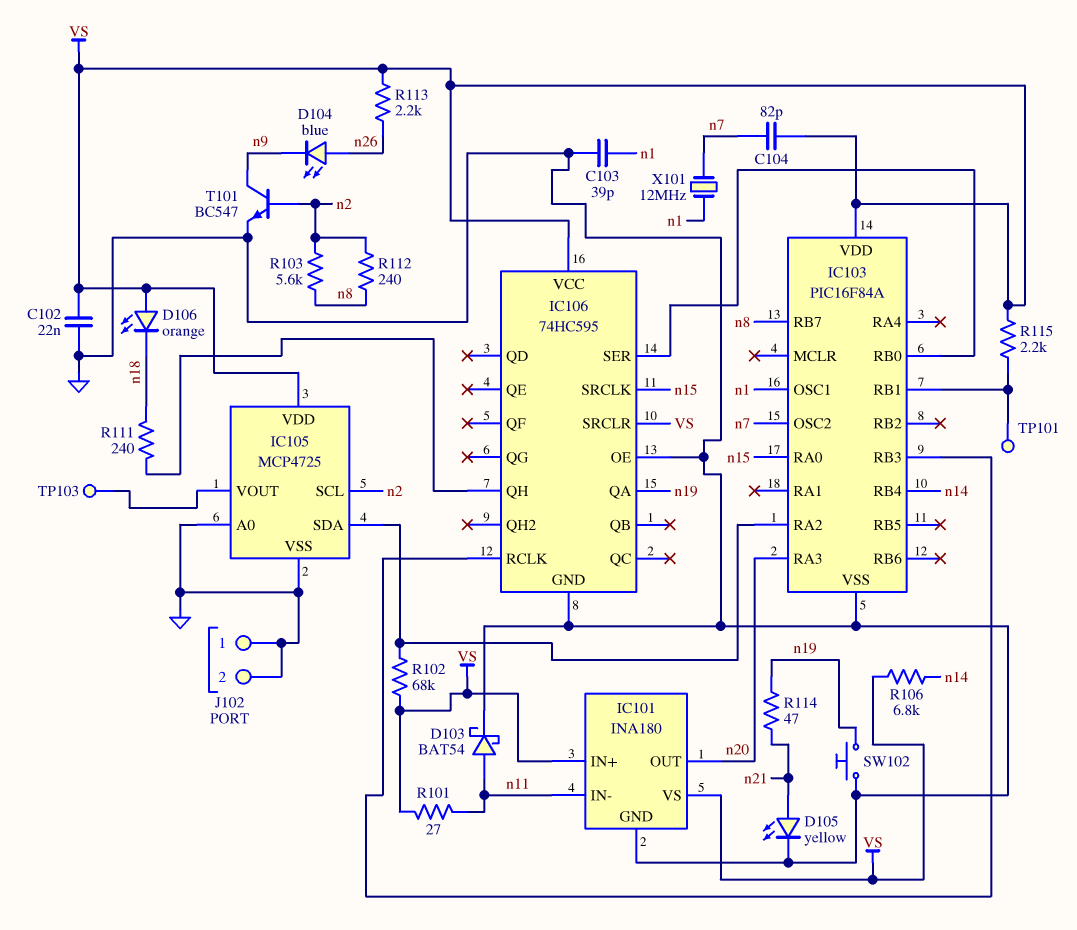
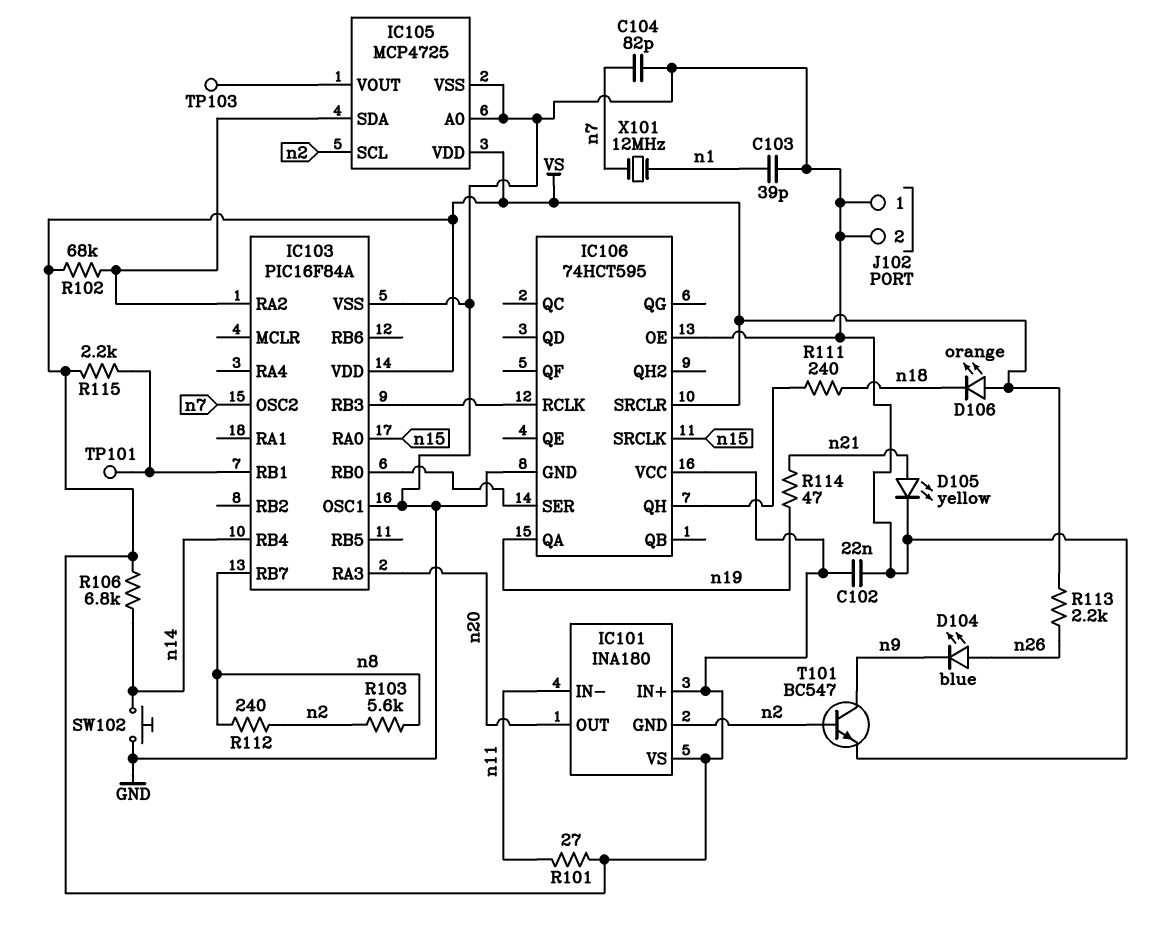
C104: 82pF (VS, n7) -> 82pF (GND, n7)
D103: schottky BAT54 (A n11, K GND) -> none
IC101 pin GND: GND -> n2
IC103 pin OSC1: n1 -> GND
IC106: 74HC595 -> 74HCT595
SW102: button (GND, n19) -> button (GND, n14)

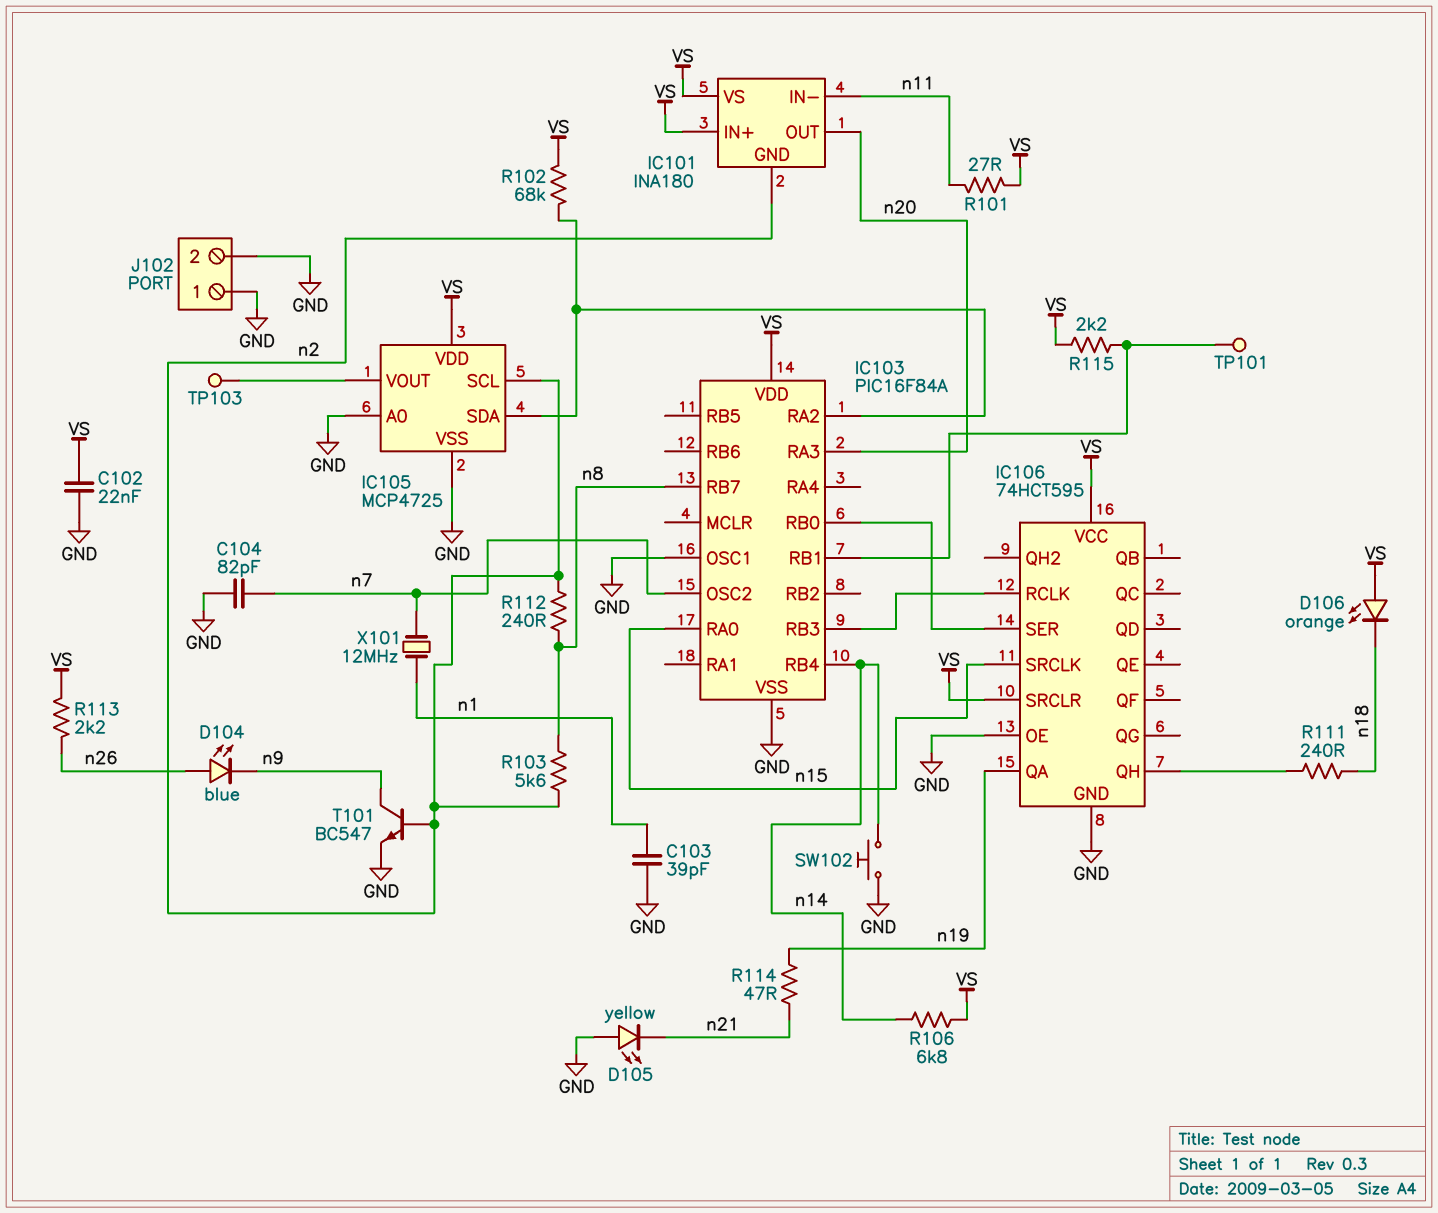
D105: LED yellow (A n21, K GND) -> LED yellow (A GND, K n21)

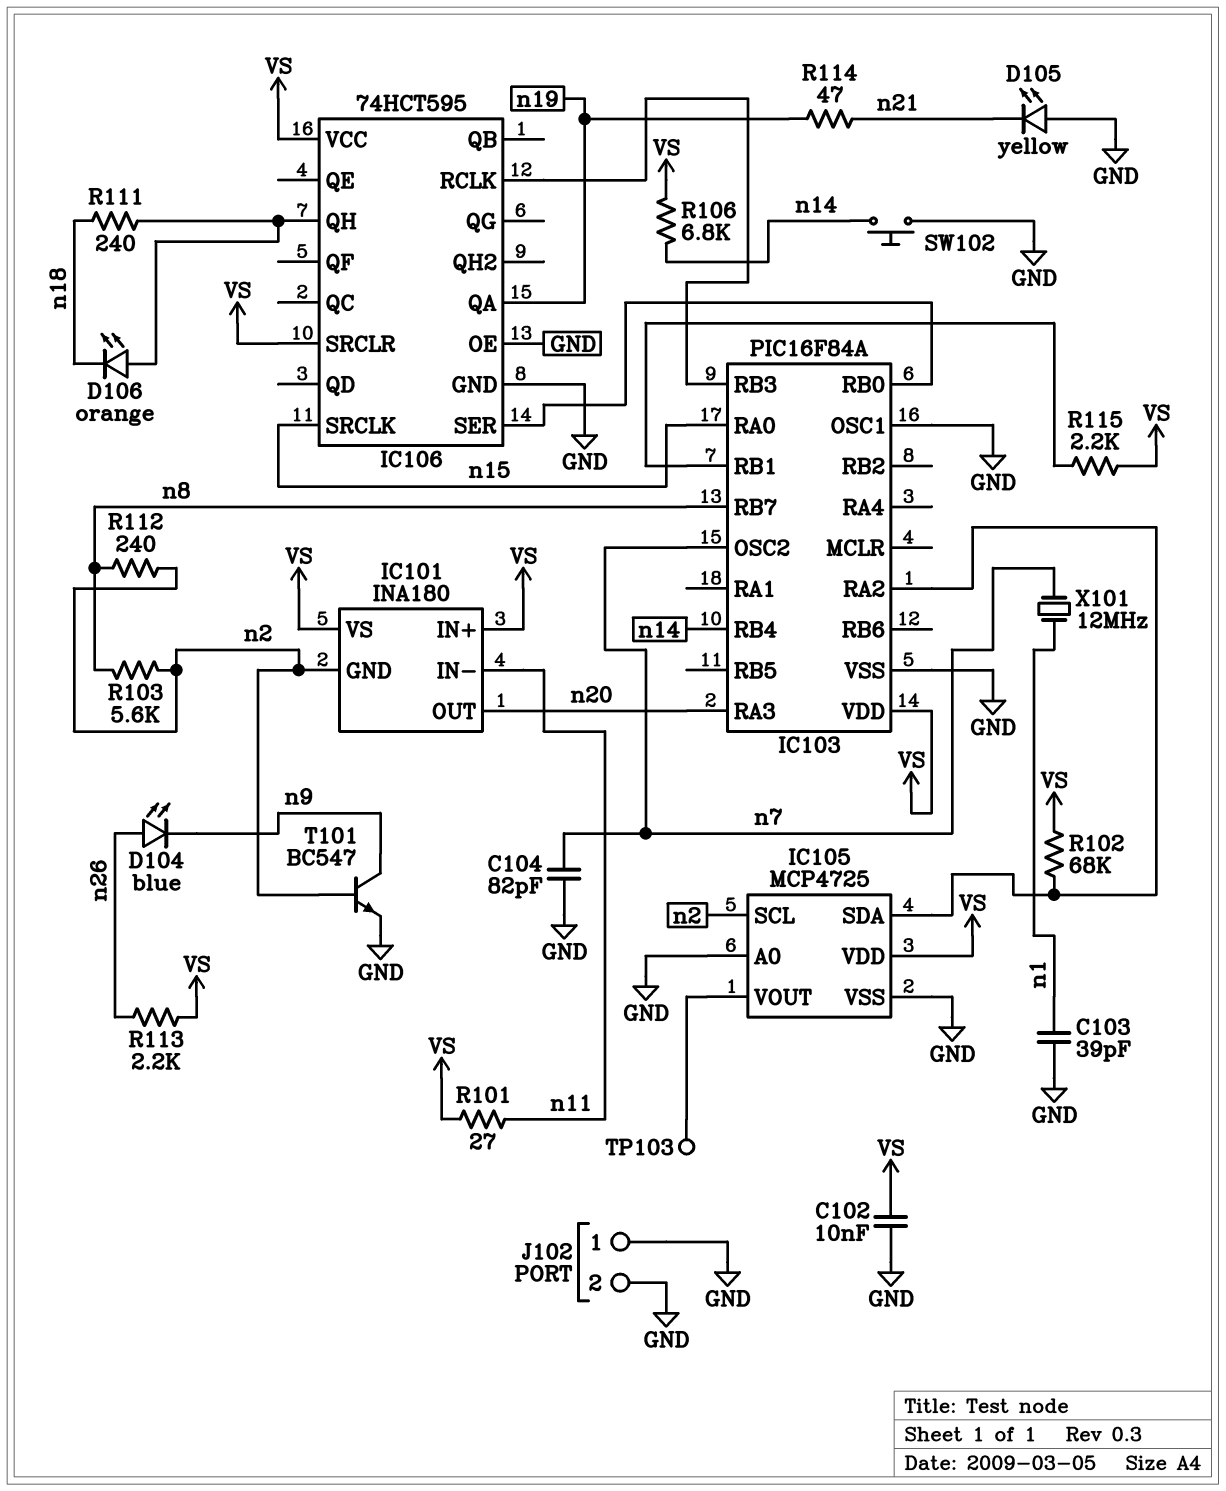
C102: 22nF (GND, VS) -> 10nF (GND, VS)
D106: LED orange (A VS, K n18) -> LED orange (A IC106/QH, K n18)
TP101: test point (IC103/RB1) -> none

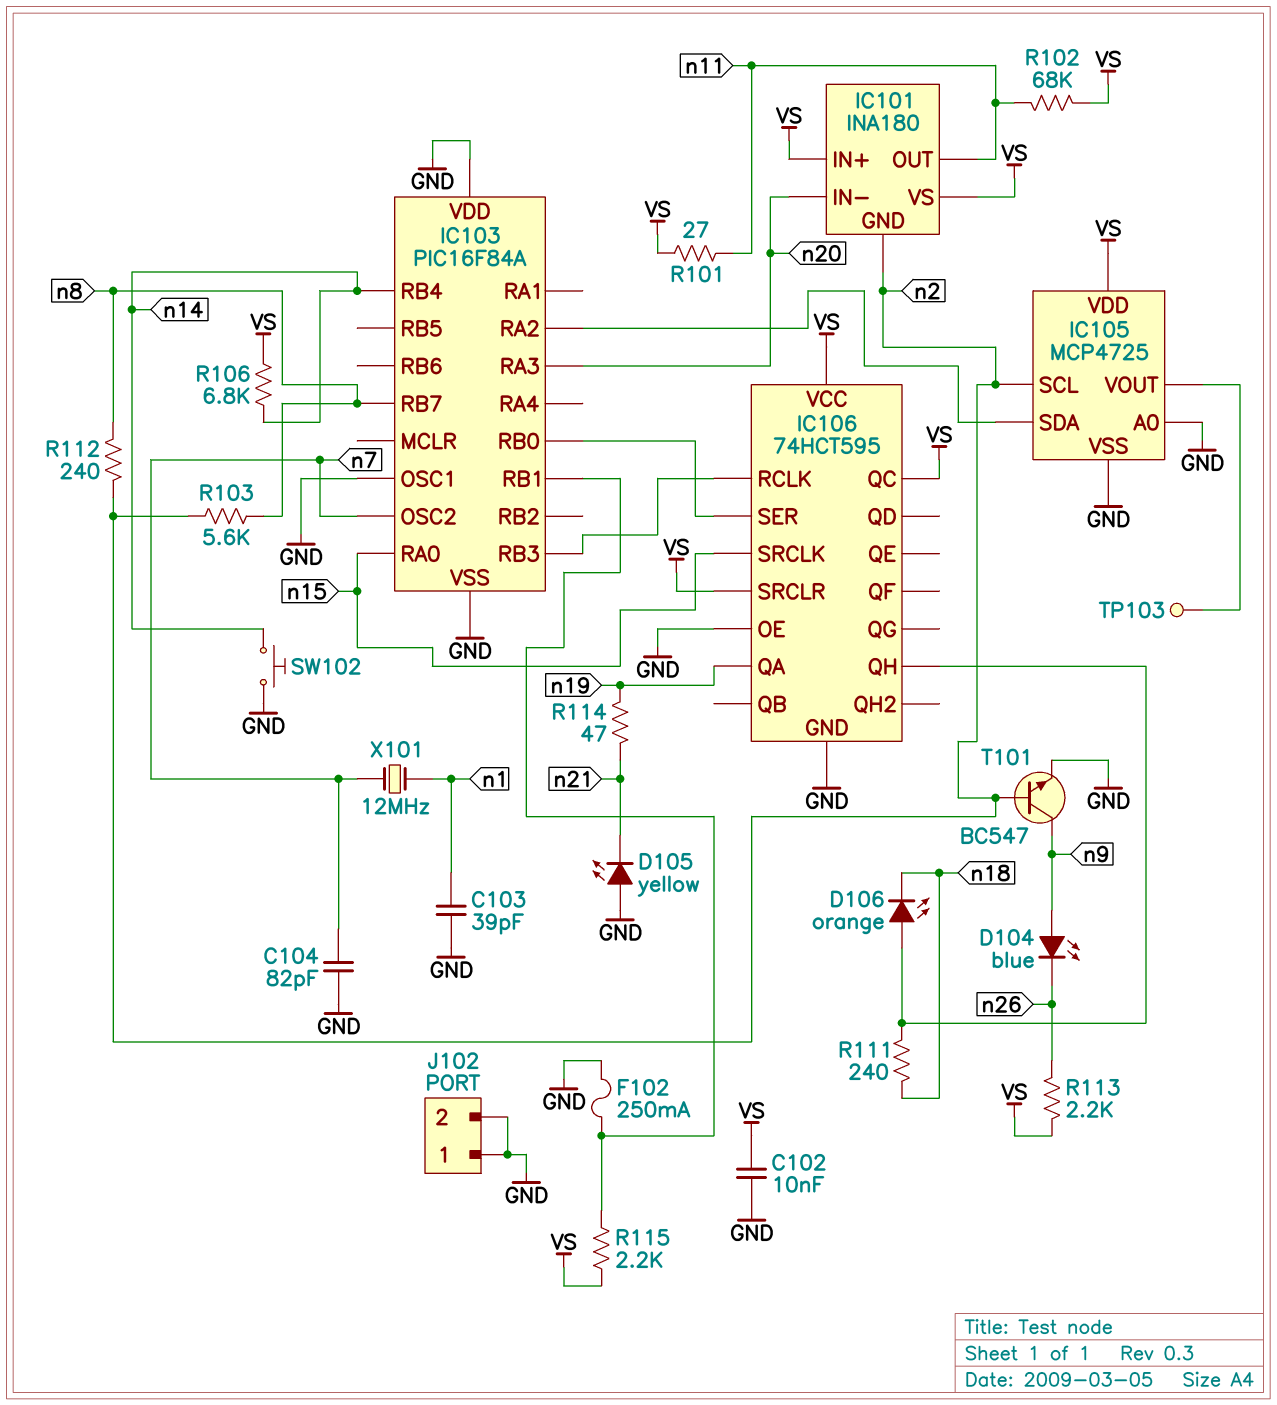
D104: LED blue (A n26, K n9) -> LED blue (A n9, K n26)
F102: none -> 250mA (GND, IC103/RB1)
IC101 pin IN-: n11 -> n20
IC101 pin OUT: n20 -> n11
IC103 pin VDD: VS -> GND
IC106 pin QC: none -> VS
R102: 68k (IC103/RA2, VS) -> 68k (VS, n11)

